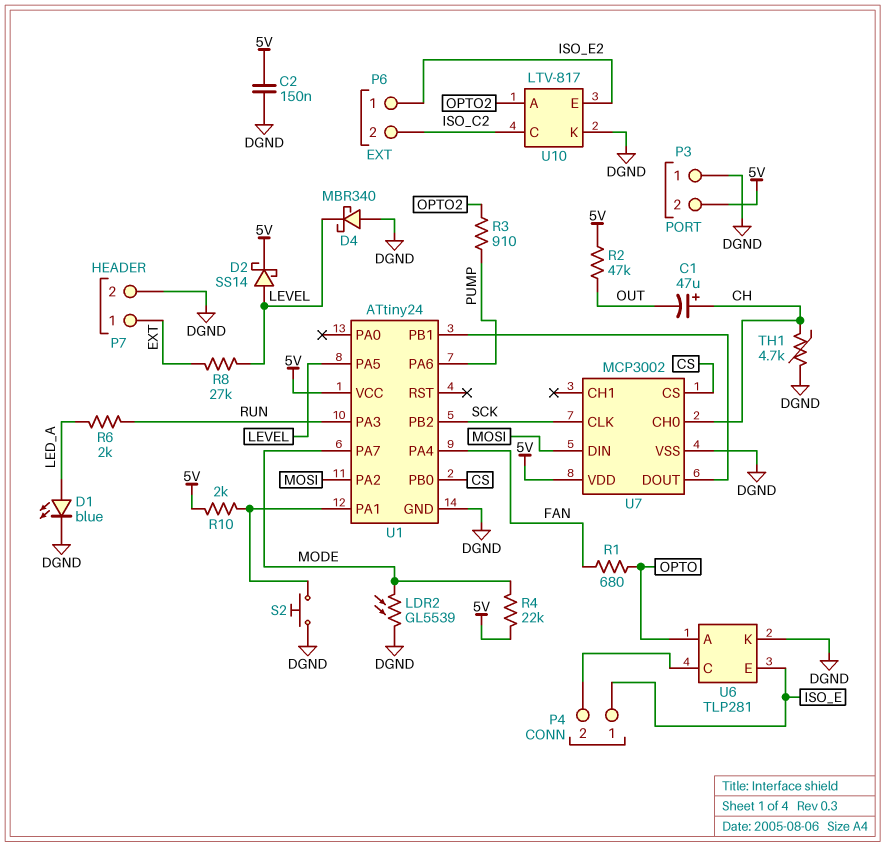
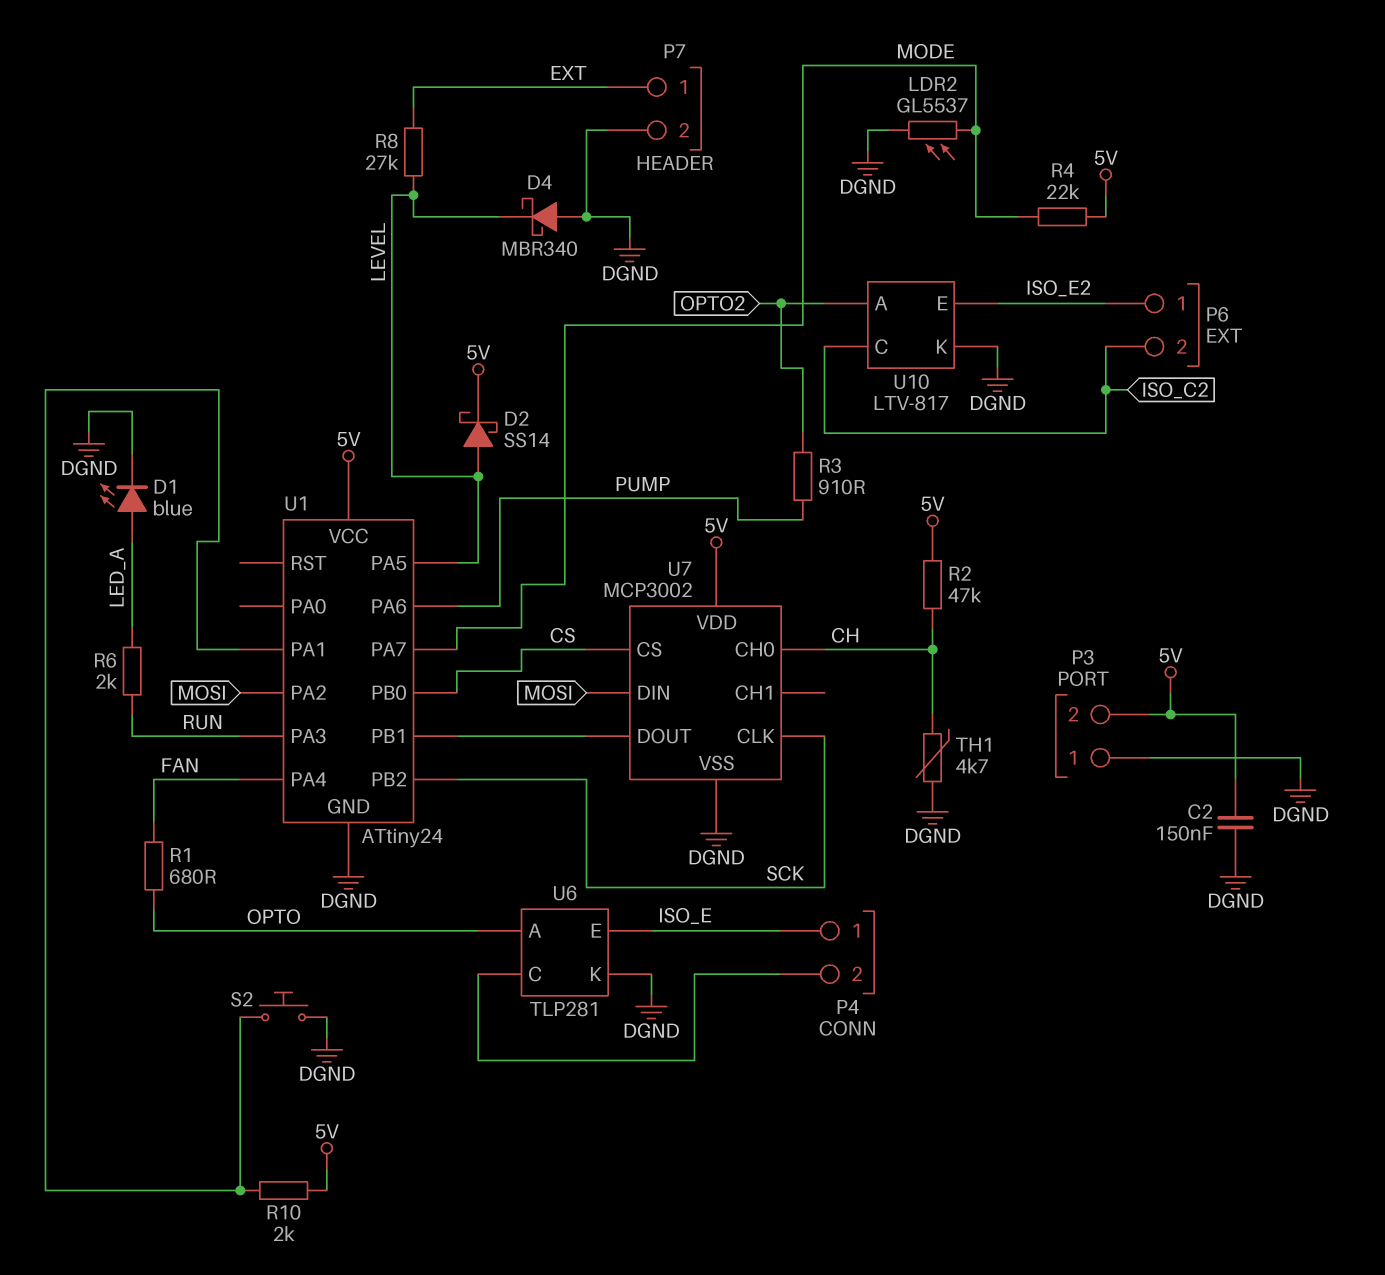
C1: 47uF (plus CH, minus OUT) -> none
LDR2: GL5539 (DGND, MODE) -> GL5537 (DGND, MODE)
R2: 47k (5V, OUT) -> 47k (5V, CH)

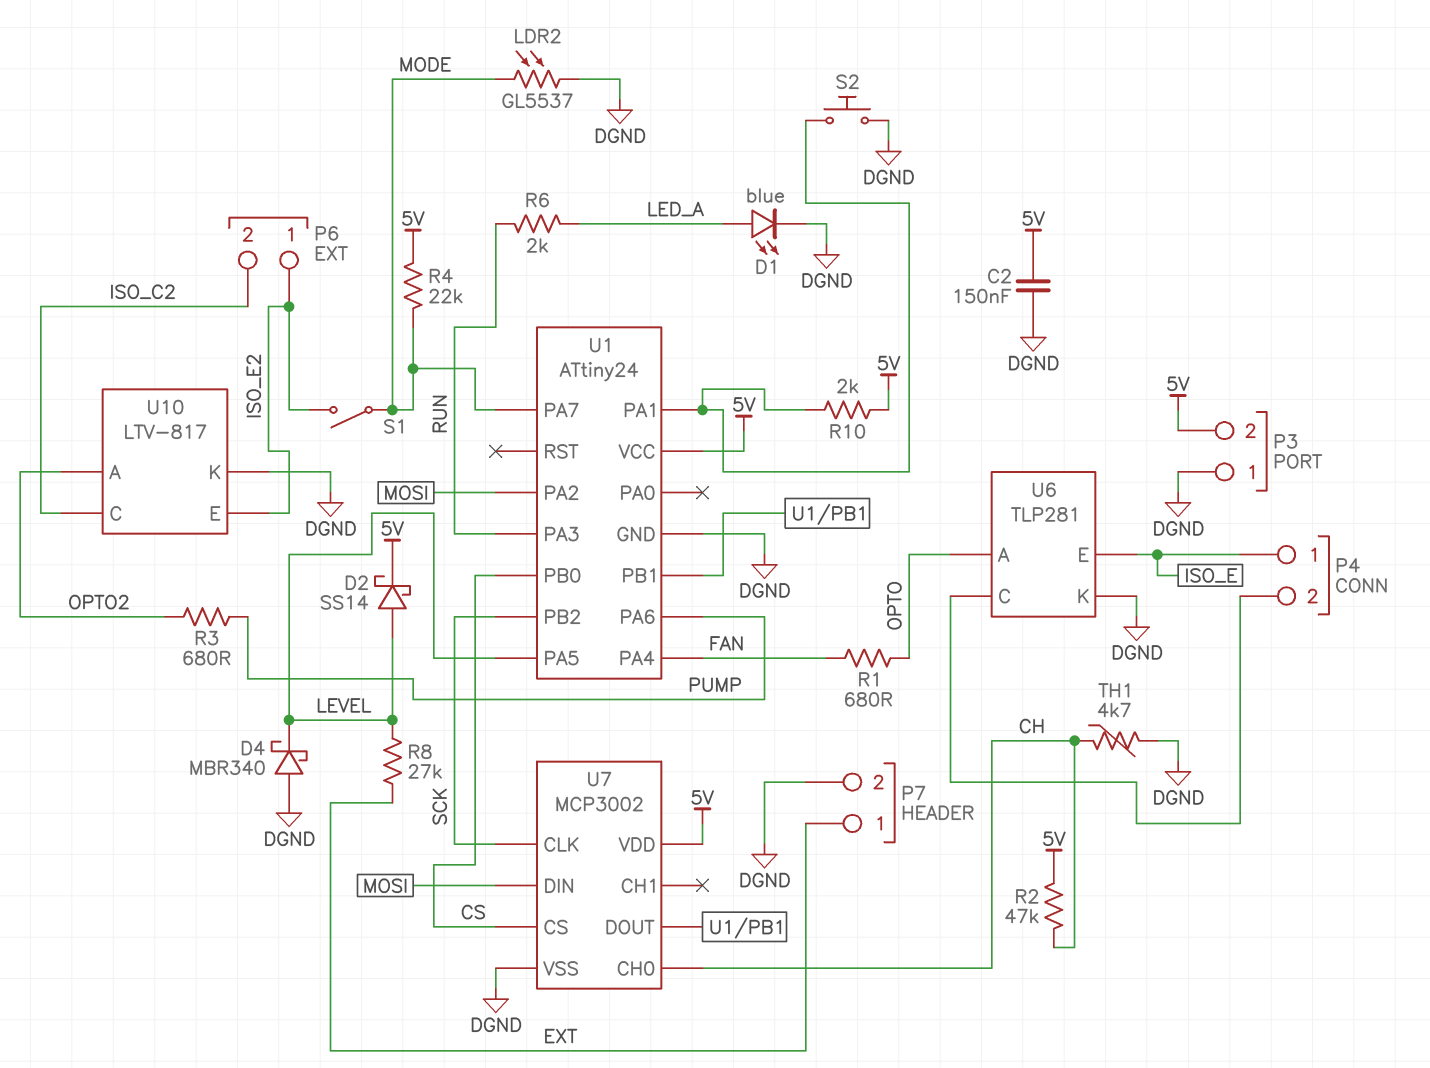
R3: 910 (OPTO2, PUMP) -> 680 (OPTO2, PUMP)
S1: none -> switch (ISO_E2, MODE)

